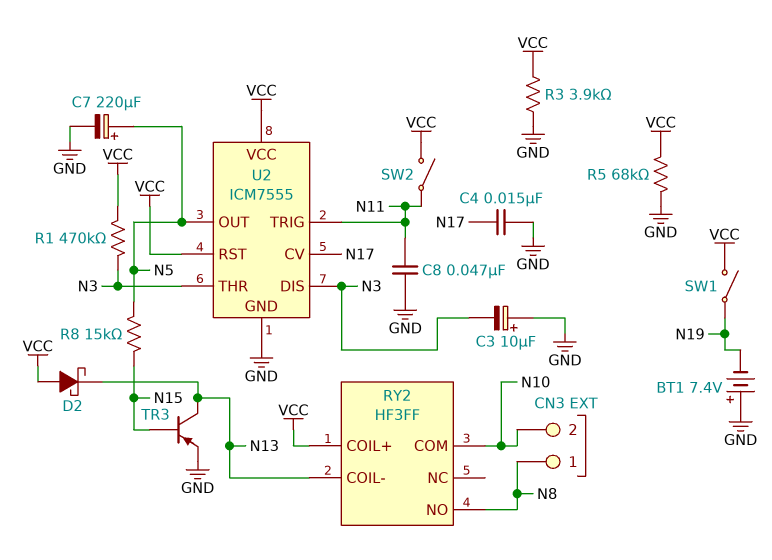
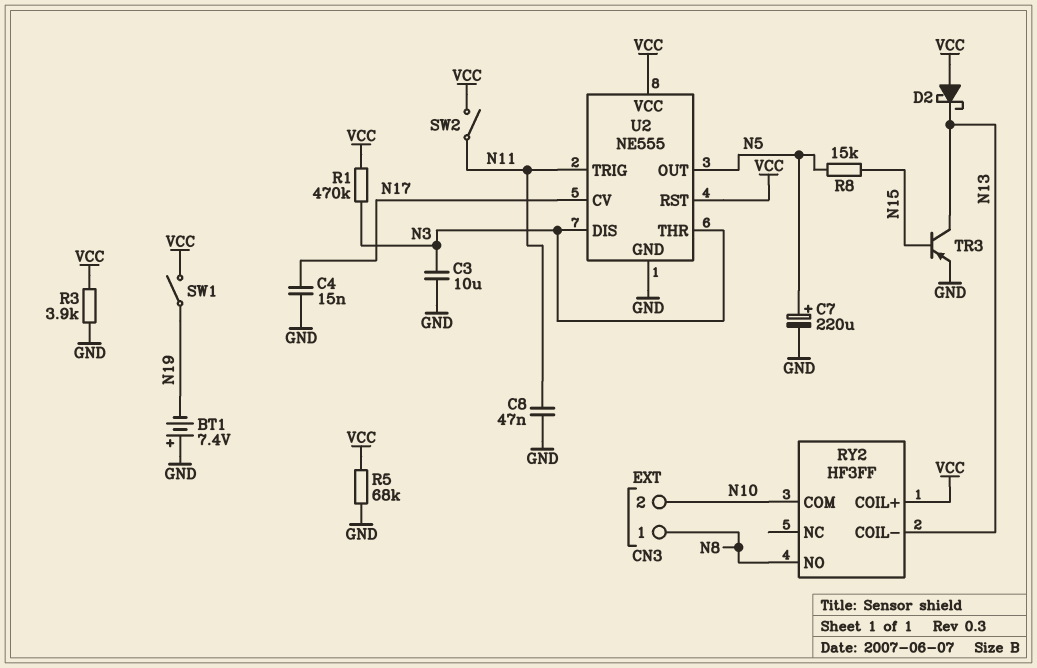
C3: 10uF (plus GND, minus N3) -> 10uF (GND, N3)
U2: ICM7555 -> NE555

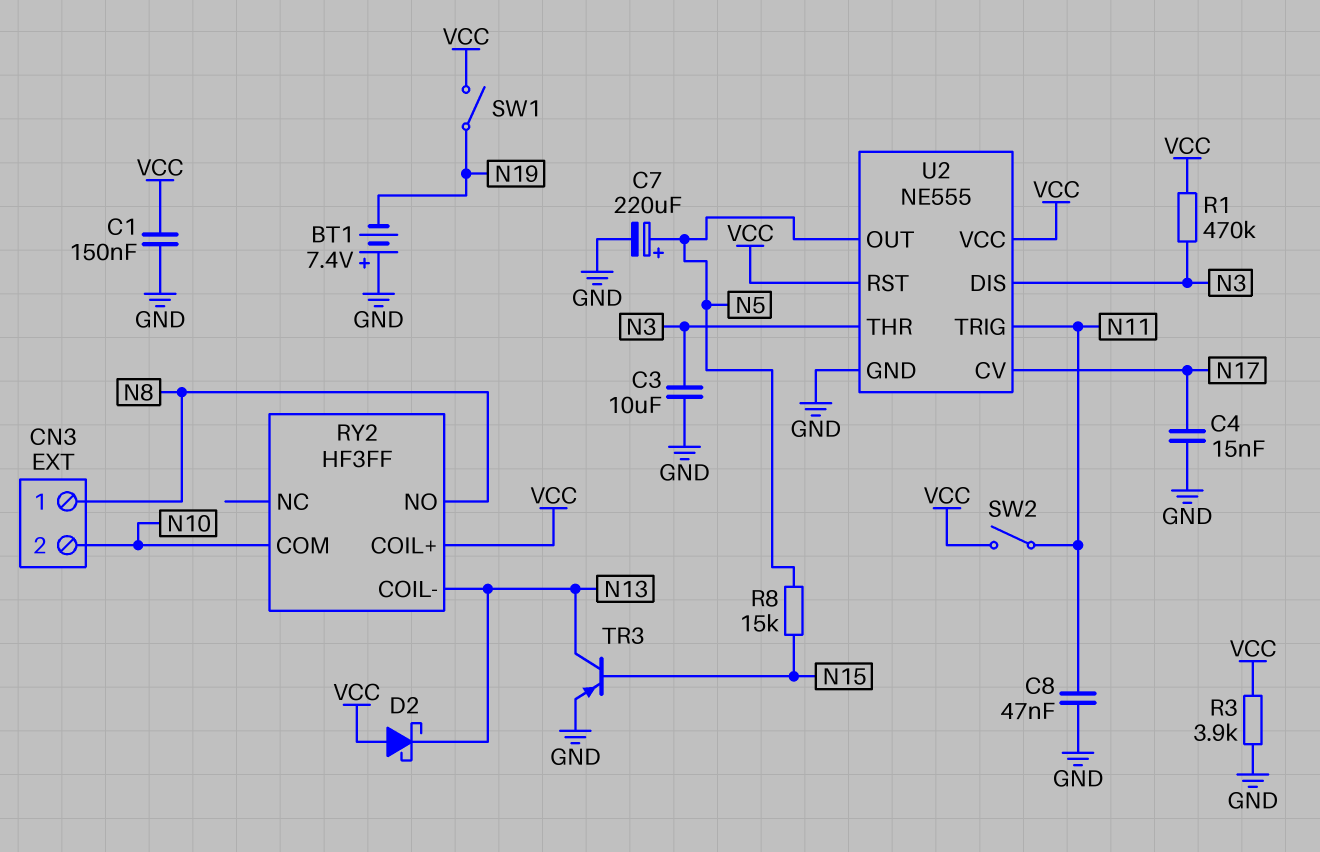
C1: none -> 150nF (GND, VCC)
R5: 68k (GND, VCC) -> none

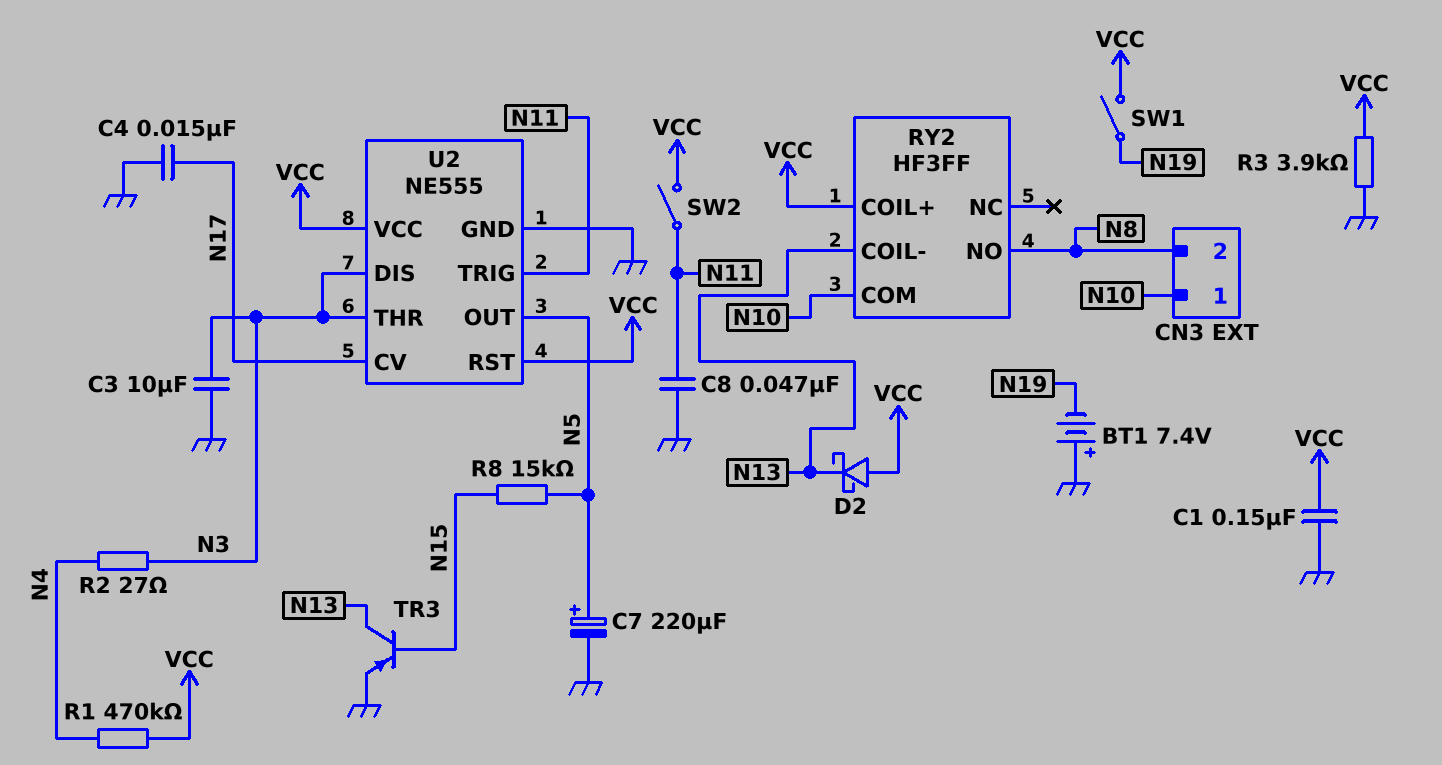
CN3 pin 1: N8 -> N10
CN3 pin 2: N10 -> N8
R1: 470k (N3, VCC) -> 470k (N4, VCC)
R2: none -> 27 (N3, N4)

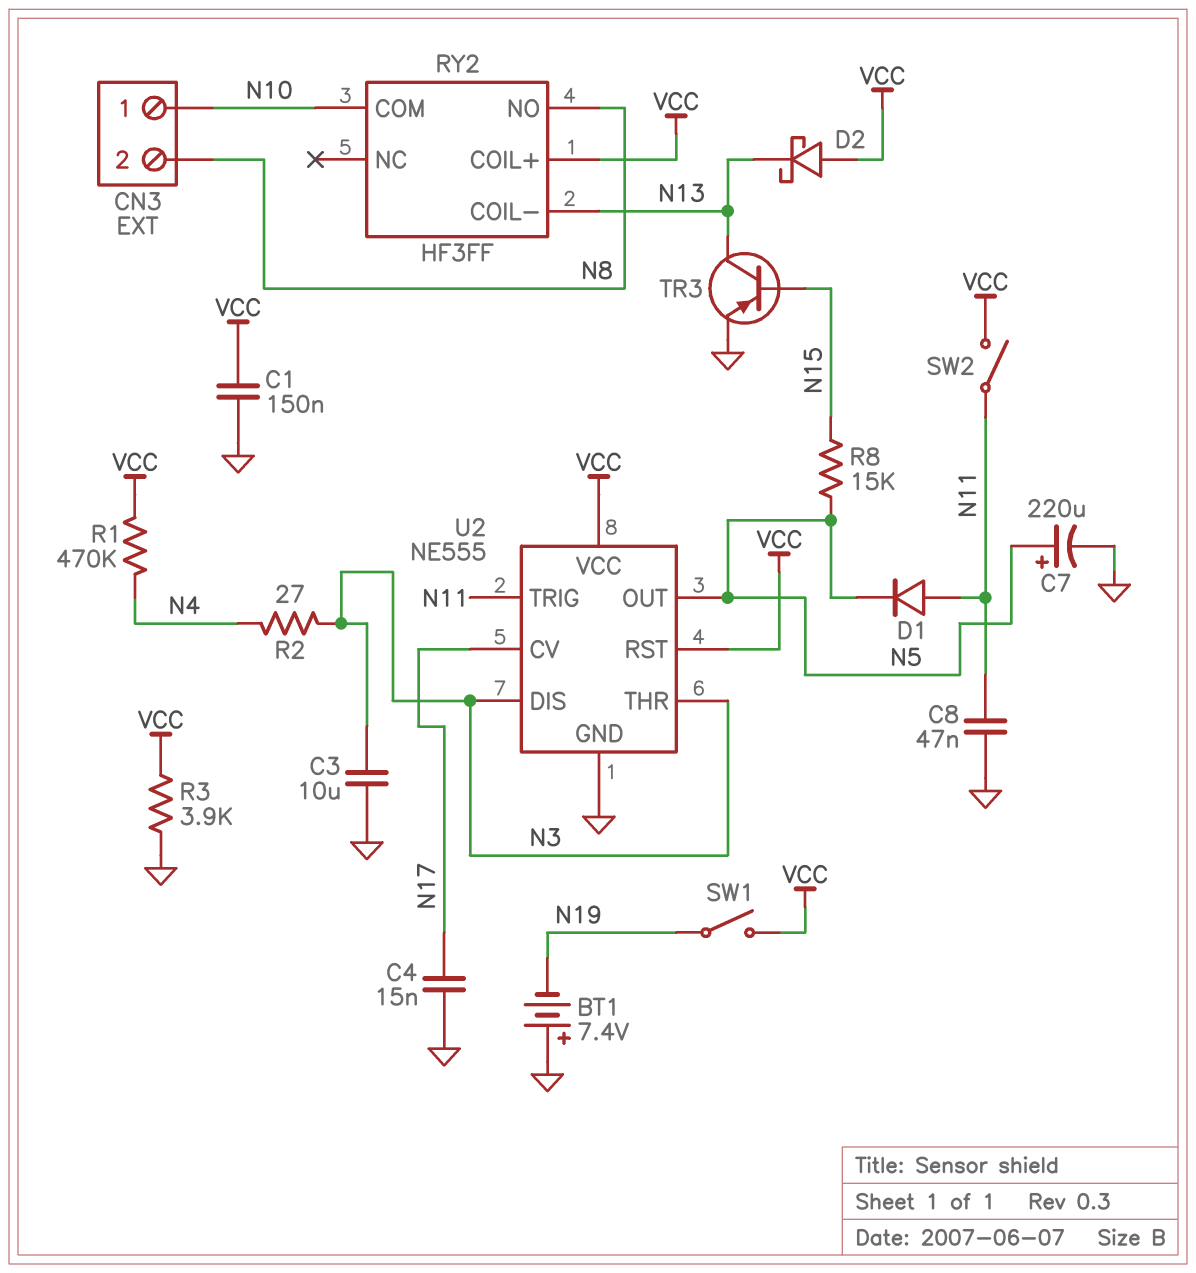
D1: none -> diode (A N11, K N5)

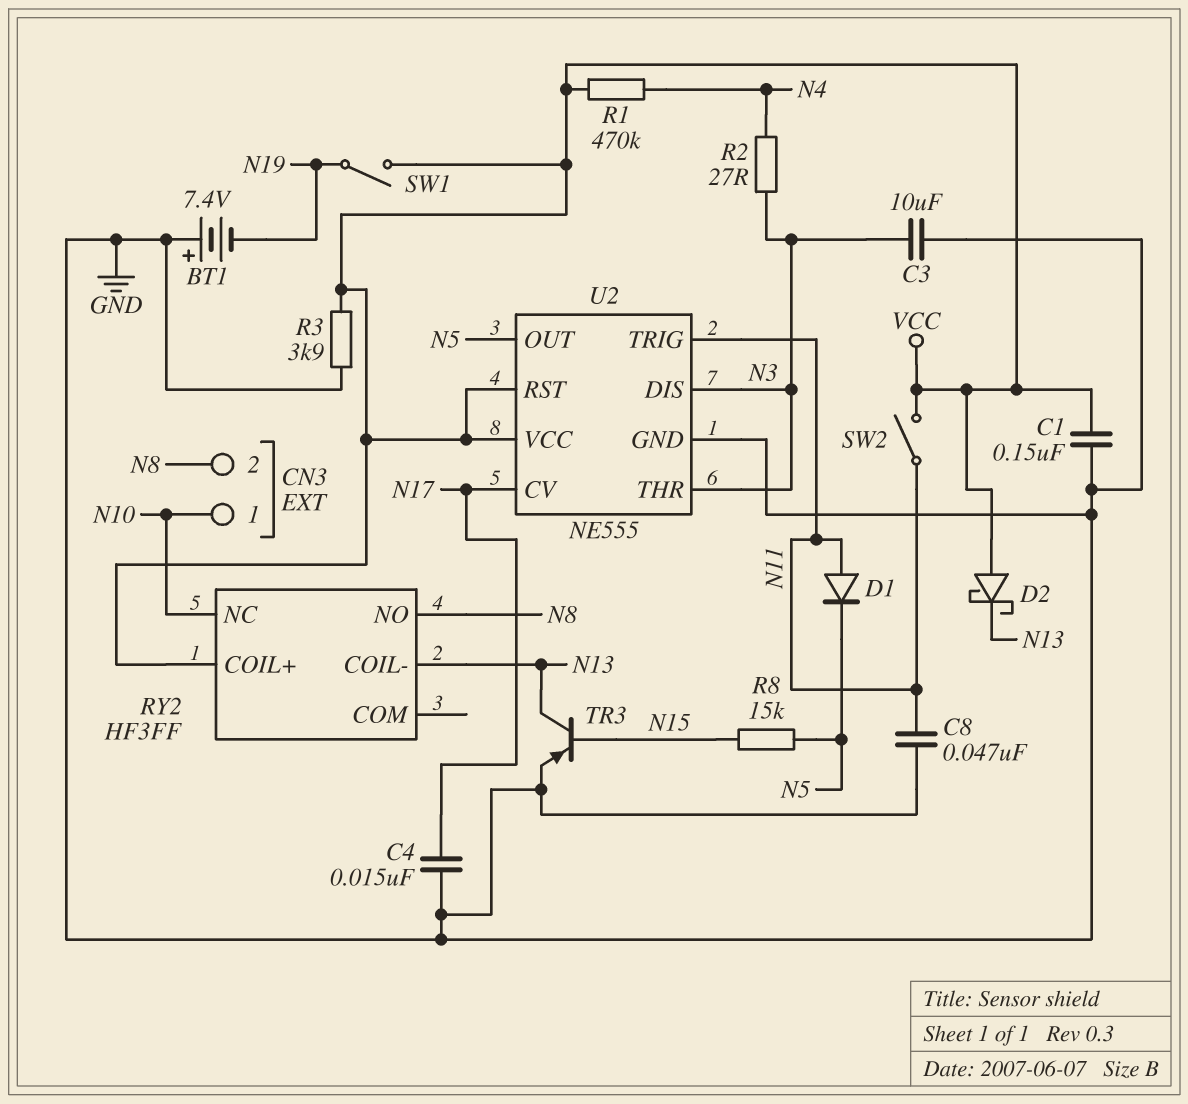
C7: 220uF (plus N5, minus GND) -> none
RY2 pin COM: N10 -> none
RY2 pin NC: none -> N10

